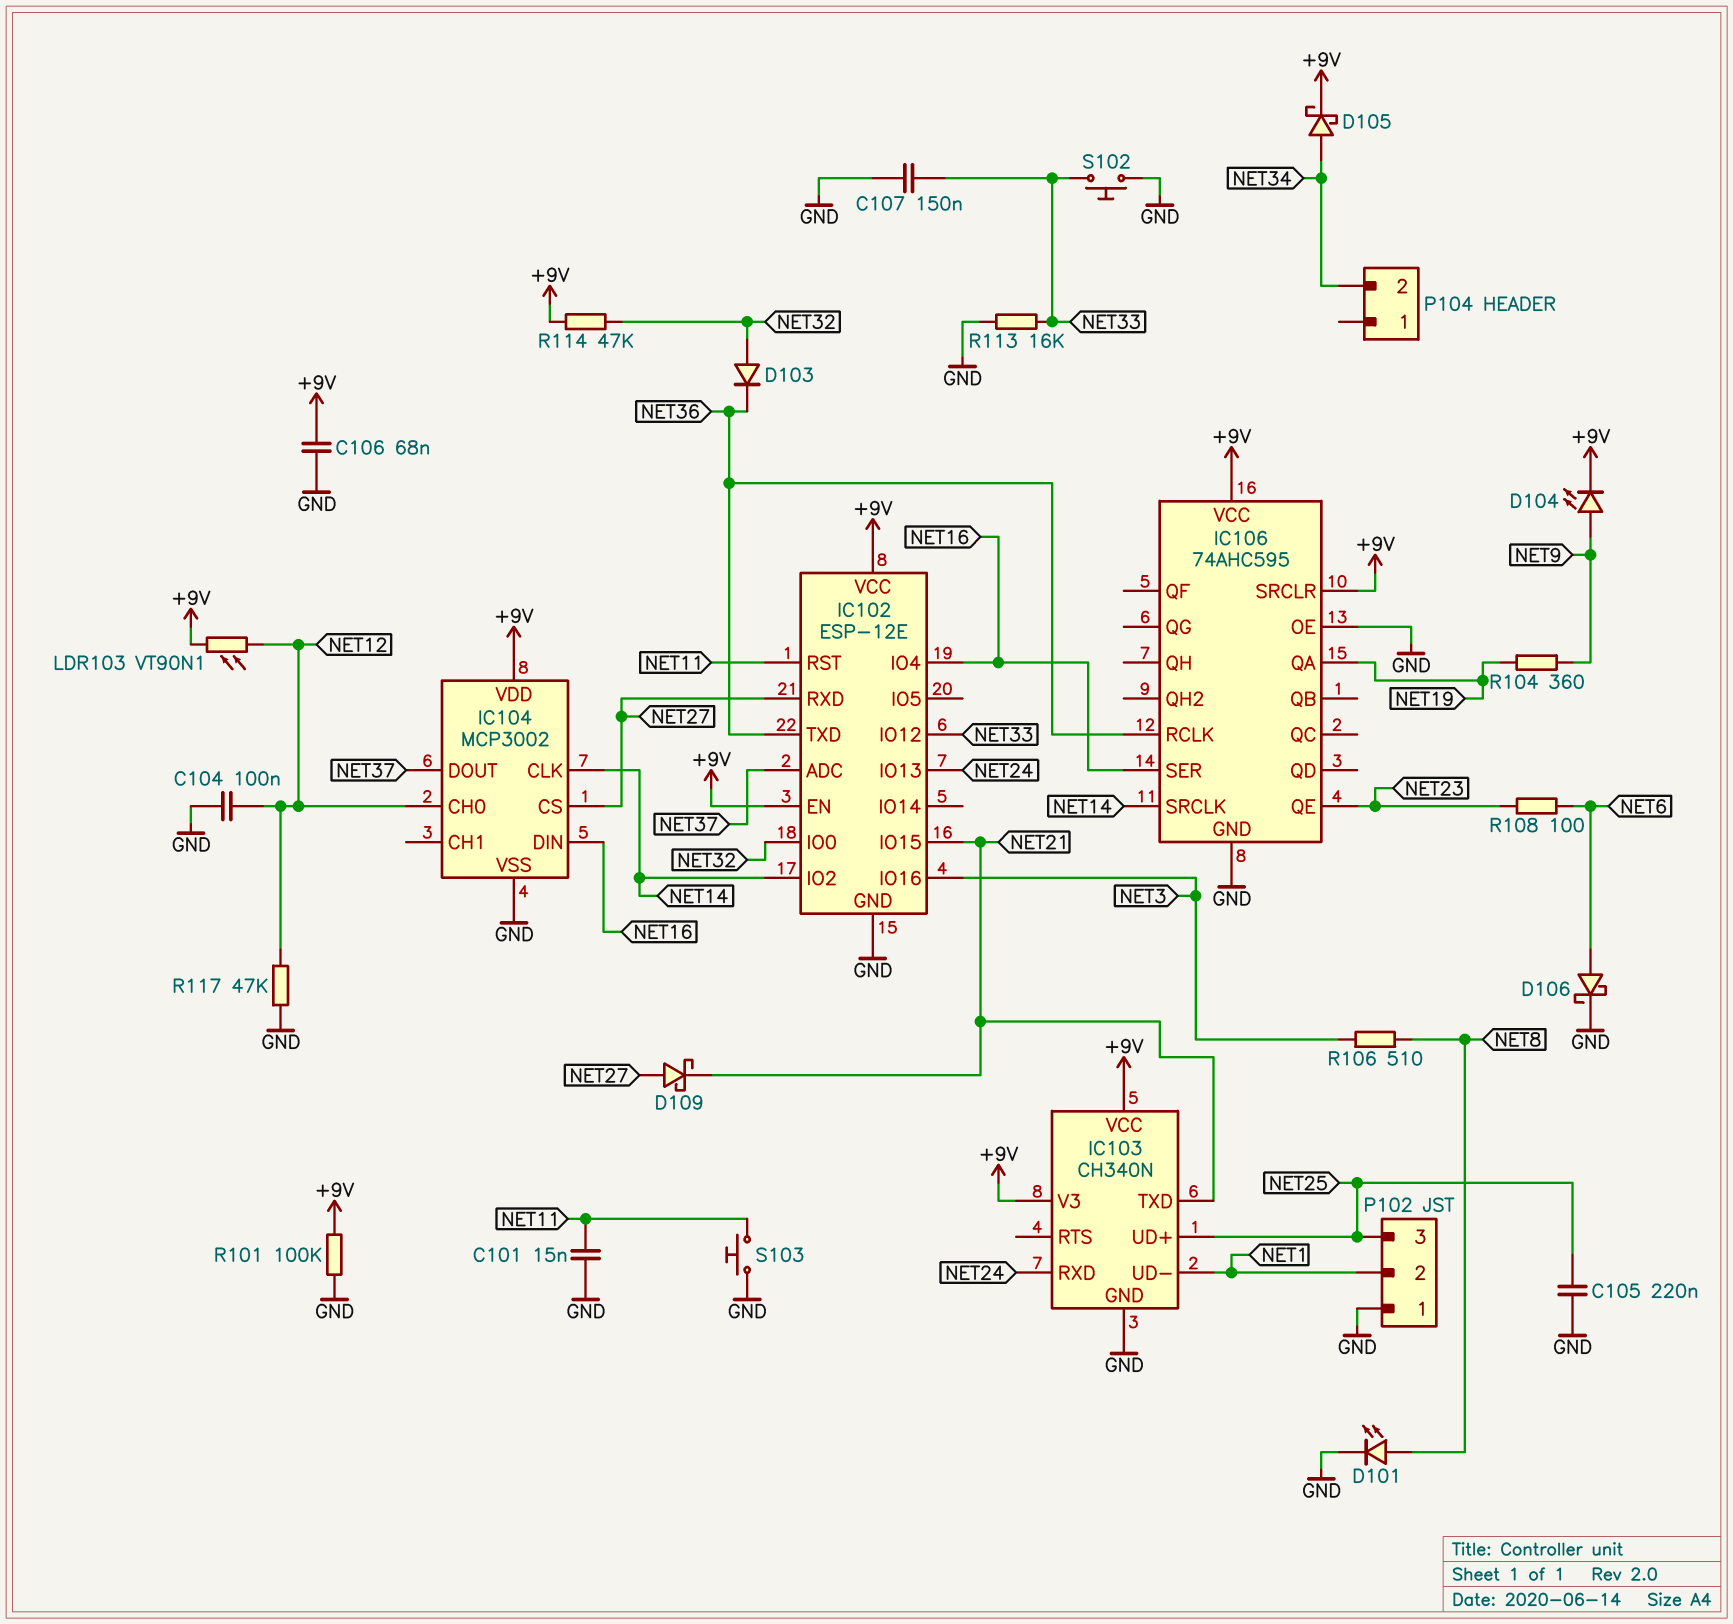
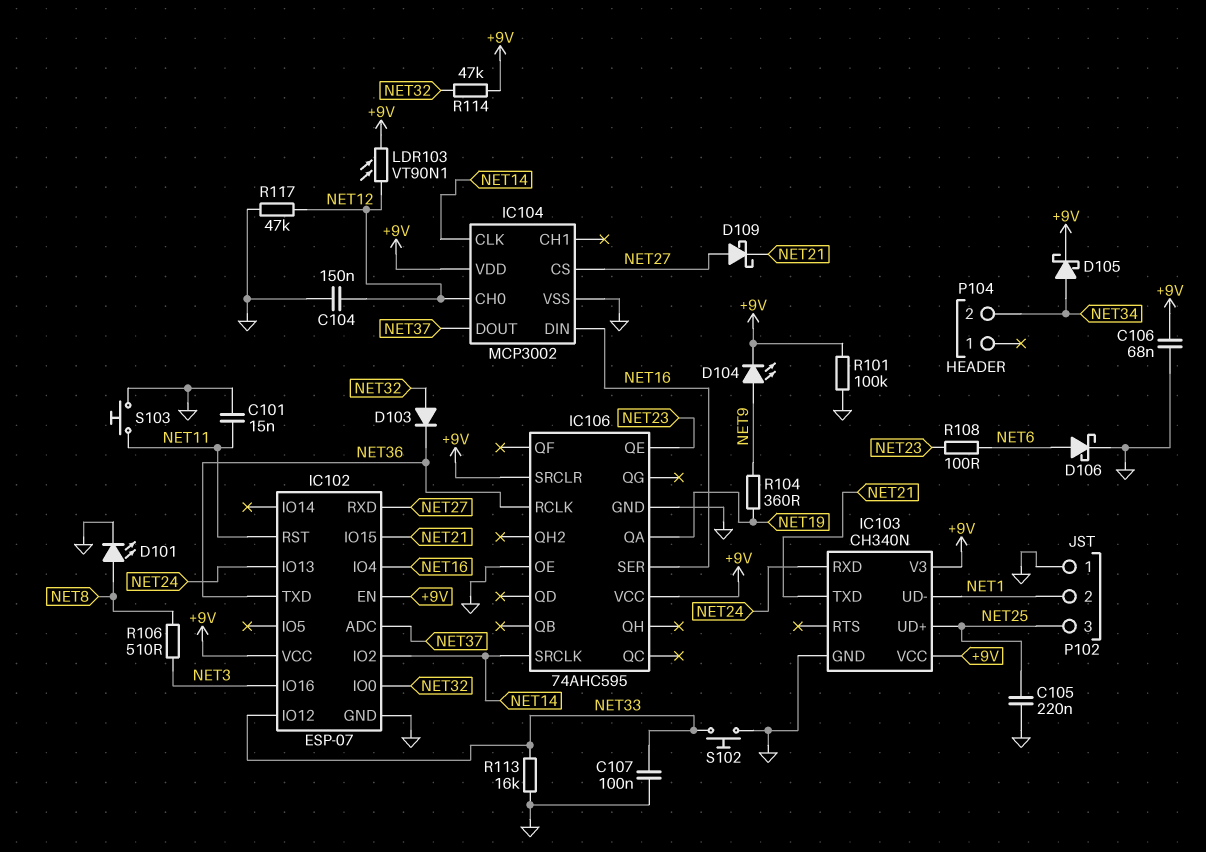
C104: 100nF (GND, NET12) -> 150nF (GND, NET12)
C107: 150nF (GND, NET33) -> 100nF (GND, NET33)
IC102: ESP-12E -> ESP-07

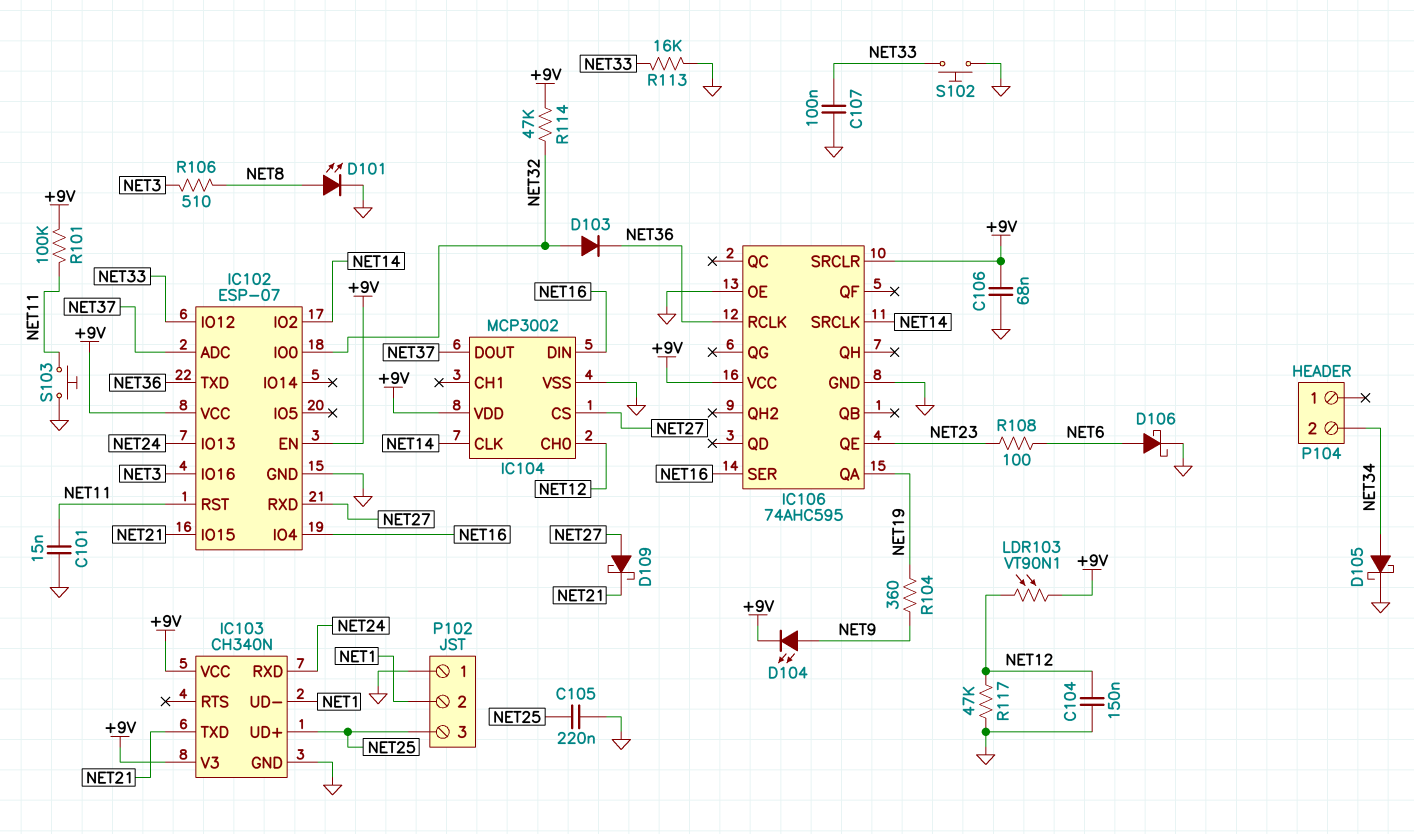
D105: schottky (A NET34, K +9V) -> schottky (A NET34, K GND)
R101: 100k (+9V, GND) -> 100k (+9V, NET11)

